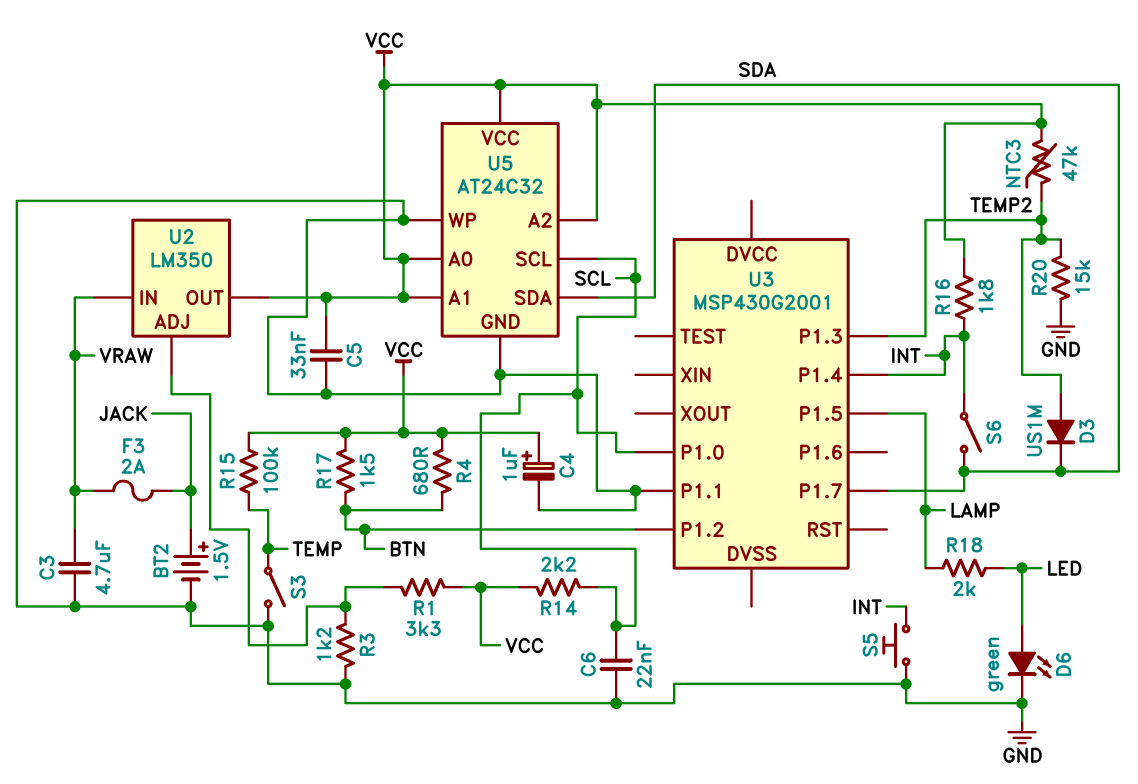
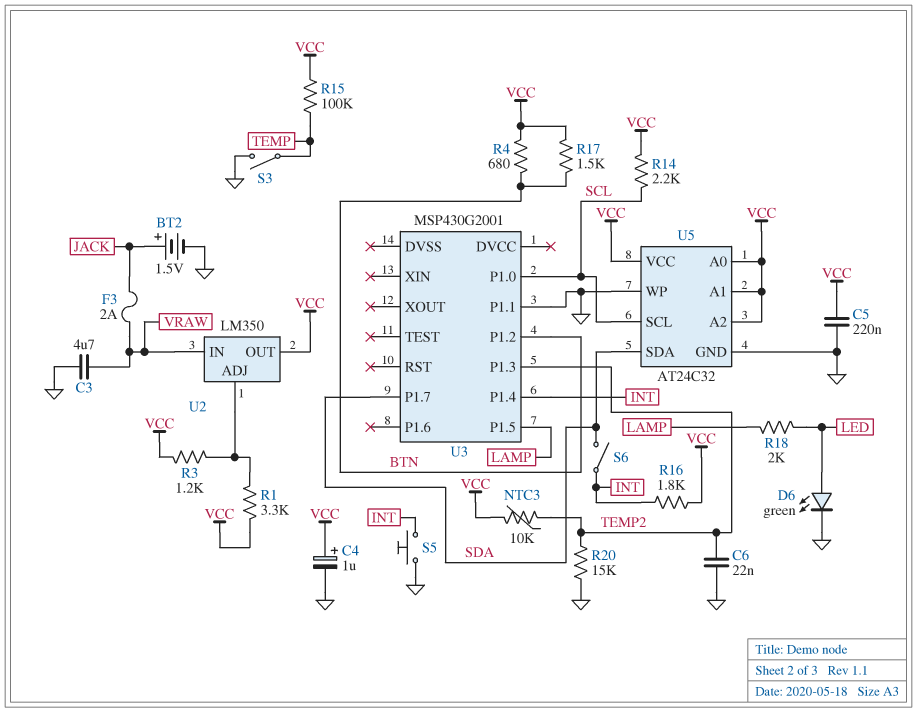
C5: 33nF (GND, VCC) -> 220nF (GND, VCC)
C6: 22nF (GND, SCL) -> 22nF (GND, TEMP2)
D3: diode US1M (A TEMP2, K SDA) -> none
NTC3: 47k (TEMP2, VCC) -> 10k (TEMP2, VCC)
R3: 1.2k (GND, U2/ADJ) -> 1.2k (U2/ADJ, VCC)

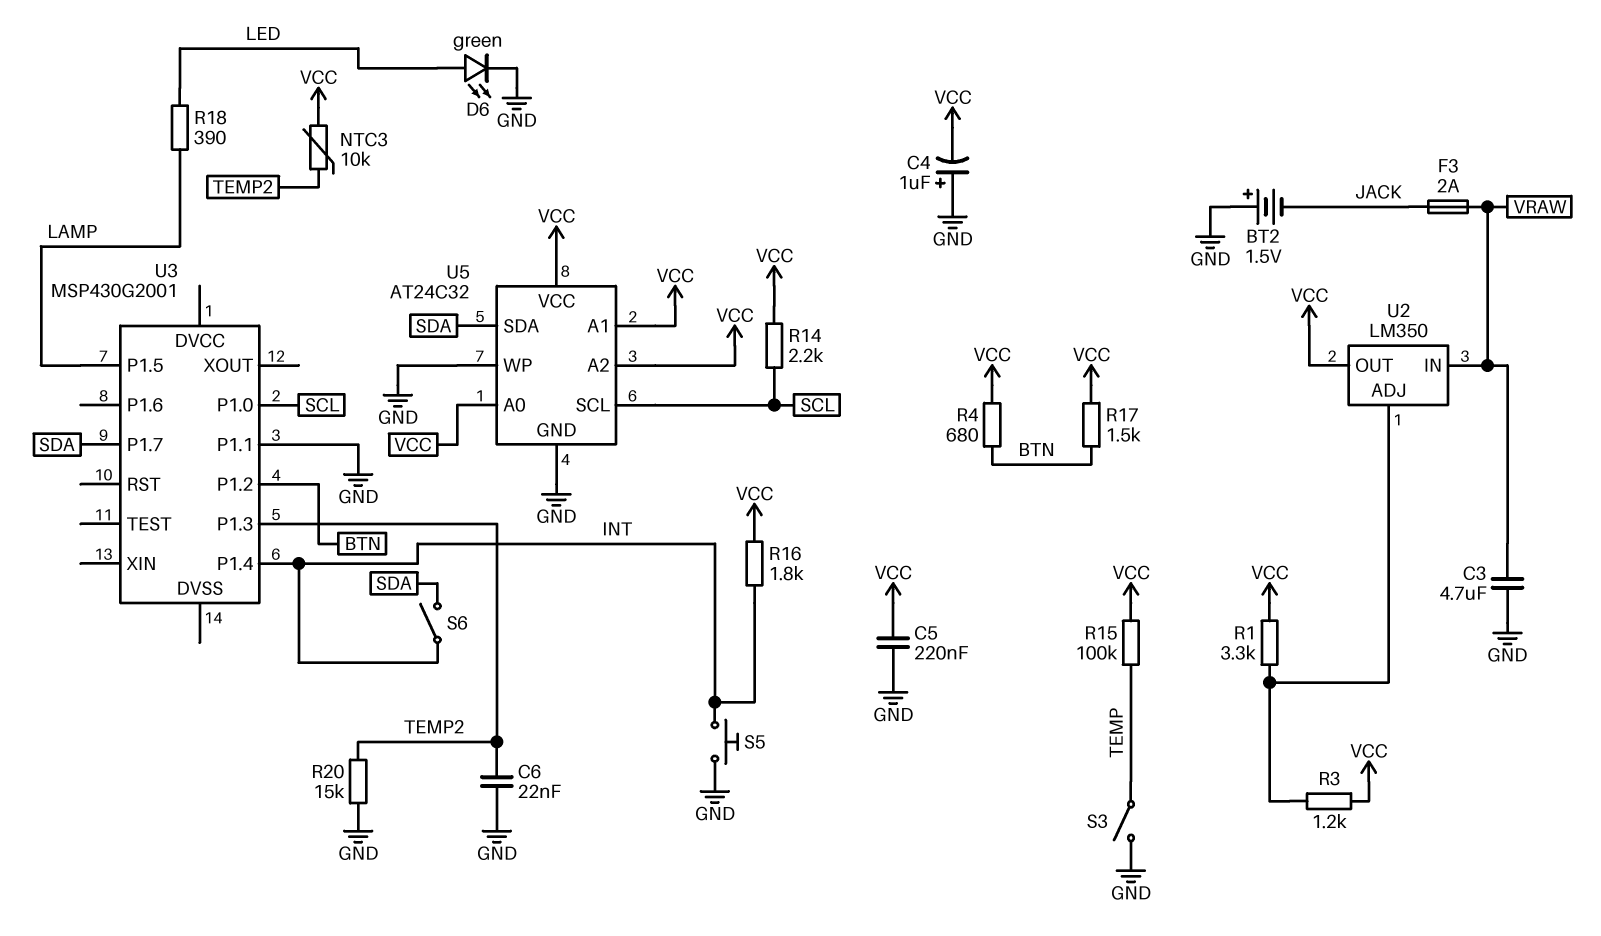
BT2: 1.5V (plus JACK, minus GND) -> 1.5V (plus GND, minus JACK)
C4: 1uF (plus VCC, minus GND) -> 1uF (plus GND, minus VCC)
R18: 2k (LAMP, LED) -> 390 (LAMP, LED)

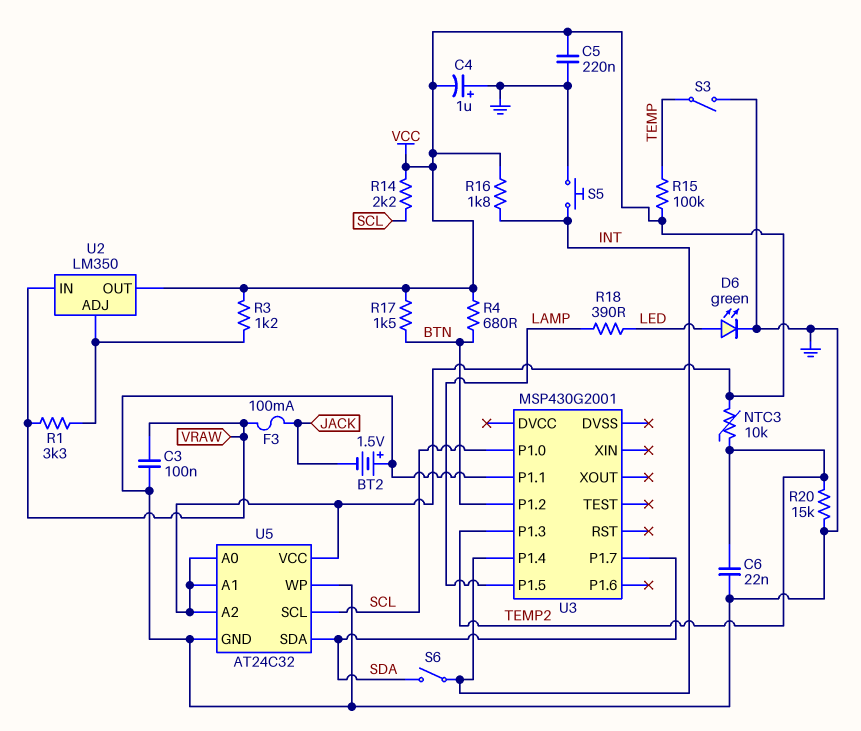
C3: 4.7uF (GND, VRAW) -> 100nF (GND, VRAW)
F3: 2A (JACK, VRAW) -> 100mA (JACK, VRAW)
R1: 3.3k (U2/ADJ, VCC) -> 3.3k (U2/ADJ, VRAW)

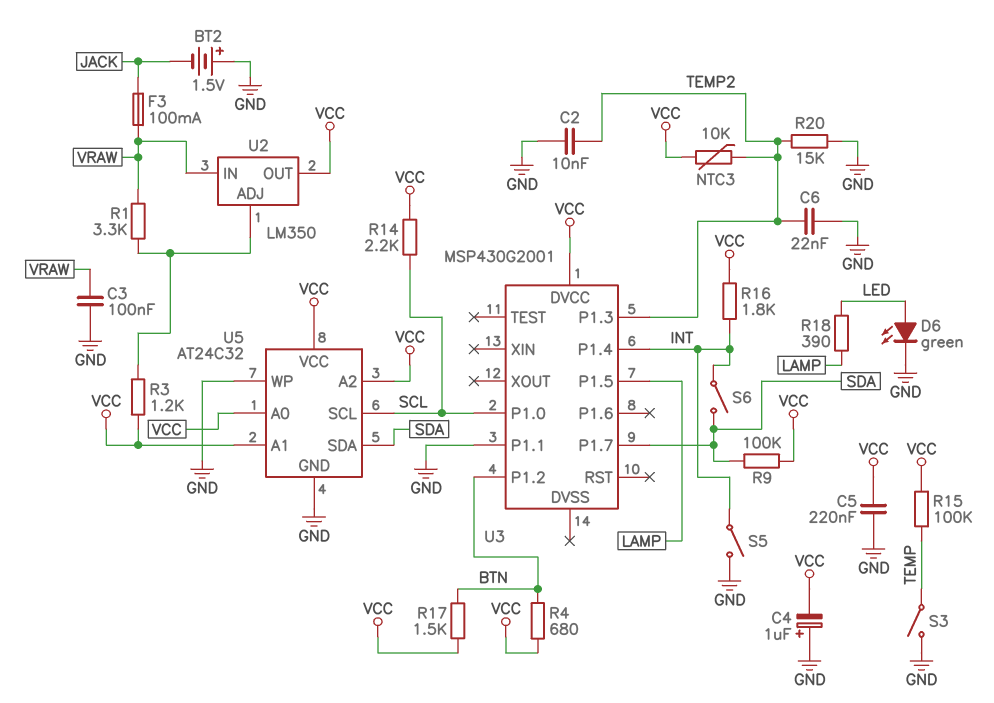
C2: none -> 10nF (GND, TEMP2)
R9: none -> 100k (SDA, VCC)
S5: button (GND, INT) -> switch (GND, INT)
U3 pin DVCC: none -> VCC

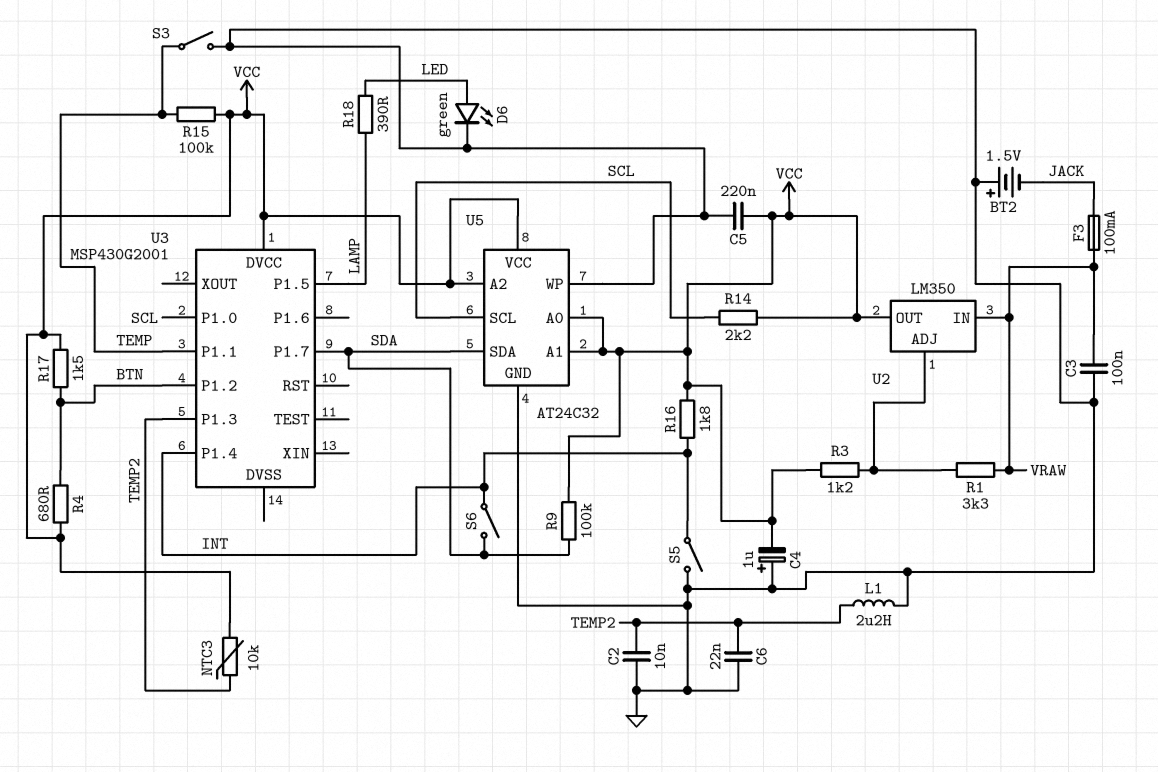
L1: none -> 2.2uH (GND, TEMP2)
R20: 15k (GND, TEMP2) -> none
U3 pin P1.1: GND -> TEMP

